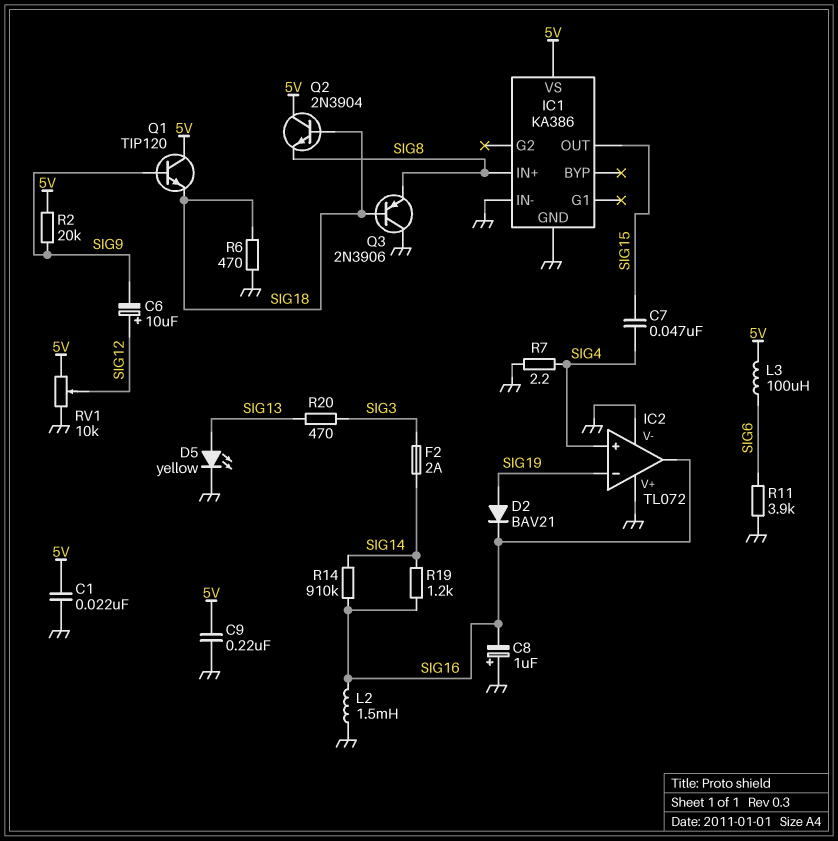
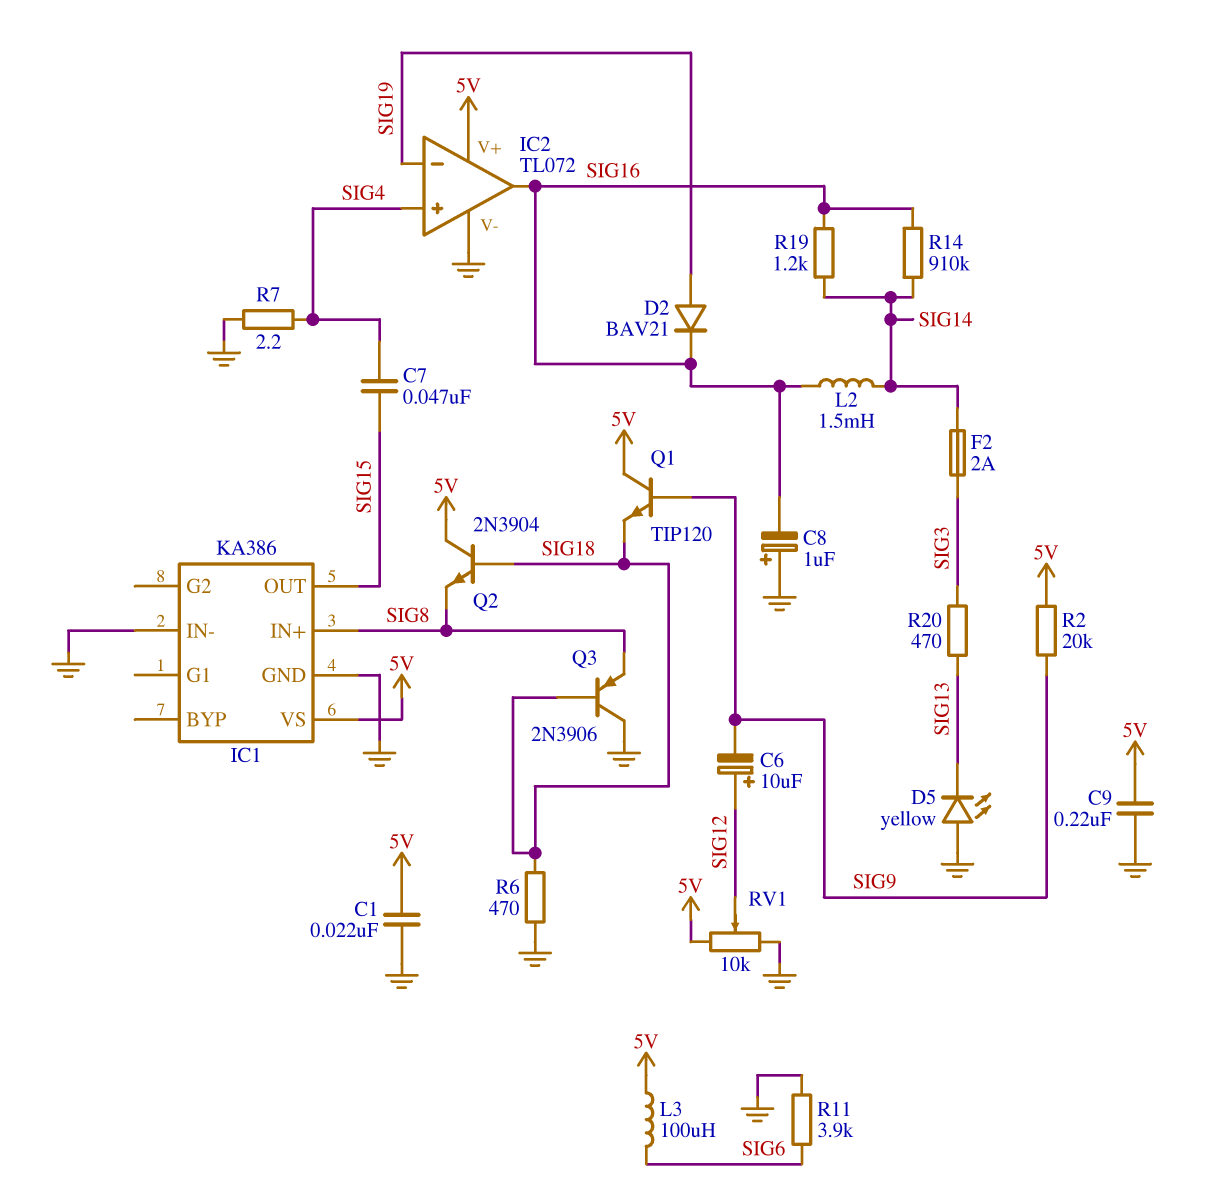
D5: LED yellow (A SIG13, K GND) -> LED yellow (A GND, K SIG13)
IC2 pin V+: GND -> 5V
L2: 1.5mH (GND, SIG16) -> 1.5mH (SIG14, SIG16)

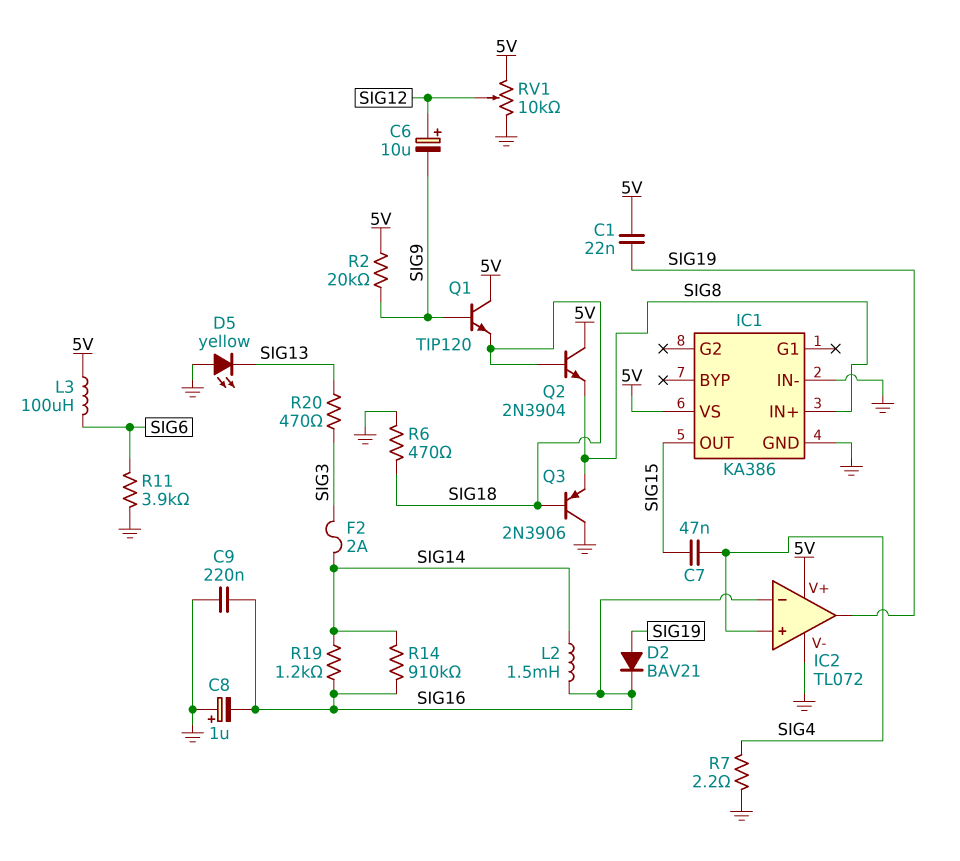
C1: 22nF (5V, GND) -> 22nF (5V, SIG19)
C9: 220nF (5V, GND) -> 220nF (GND, SIG16)
IC2 pin in-: SIG19 -> SIG16
IC2 pin out: SIG16 -> SIG19

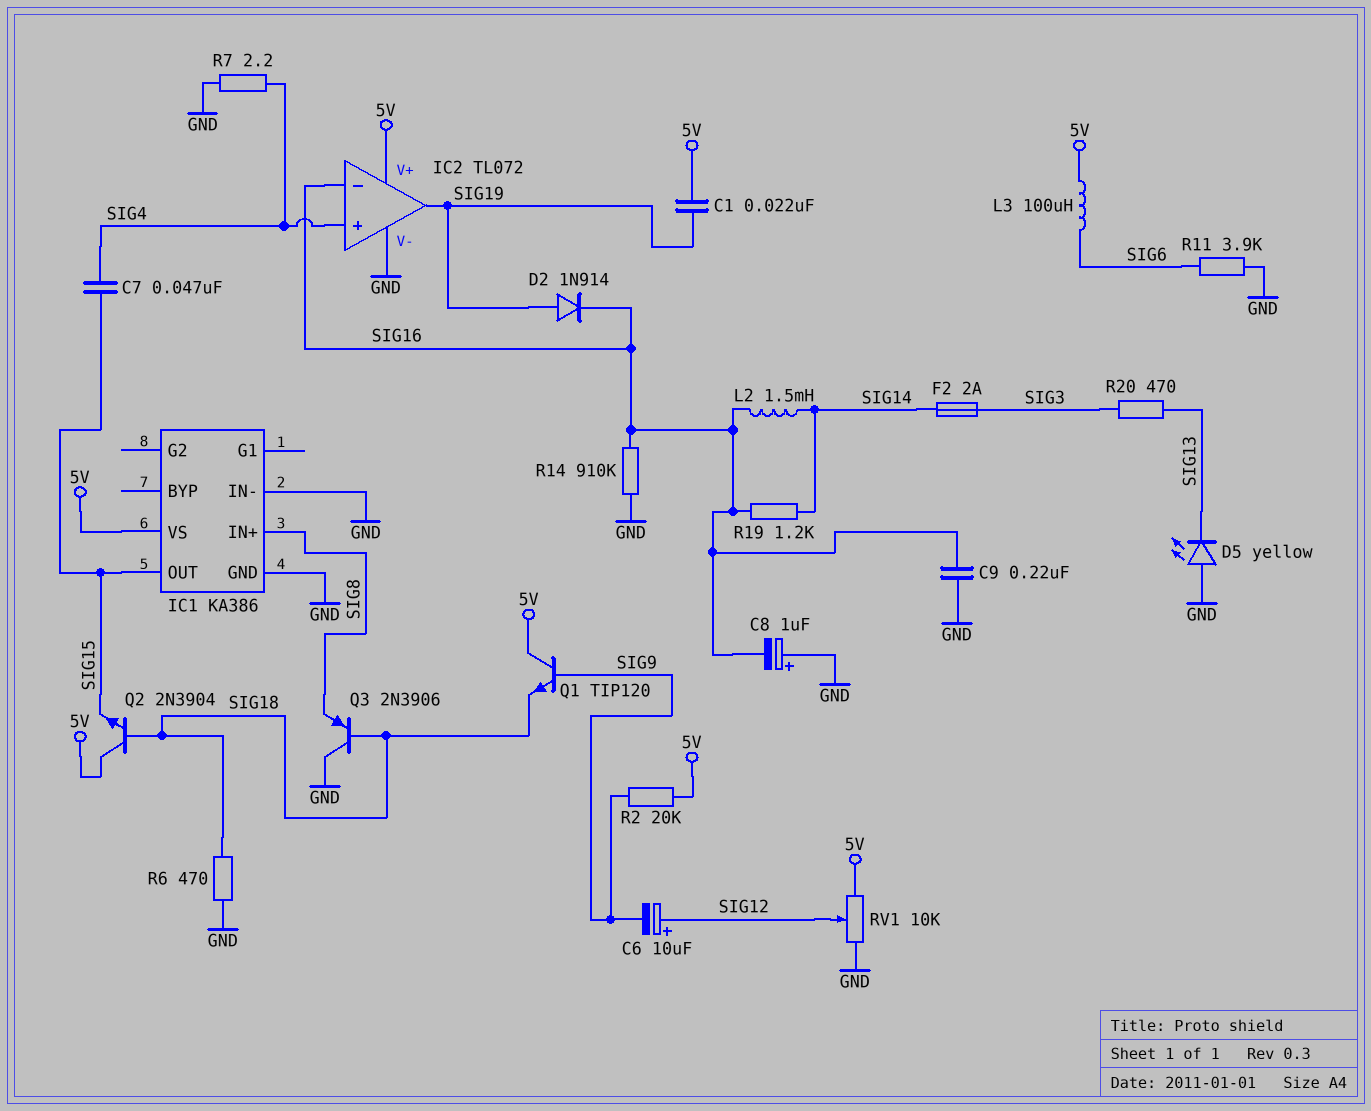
D2: diode BAV21 (A SIG19, K SIG16) -> diode 1N914 (A SIG19, K SIG16)
Q2: NPN 2N3904 (B SIG18, C 5V, E SIG8) -> NPN 2N3904 (B SIG18, C 5V, E SIG15)
R14: 910k (SIG14, SIG16) -> 910k (GND, SIG16)

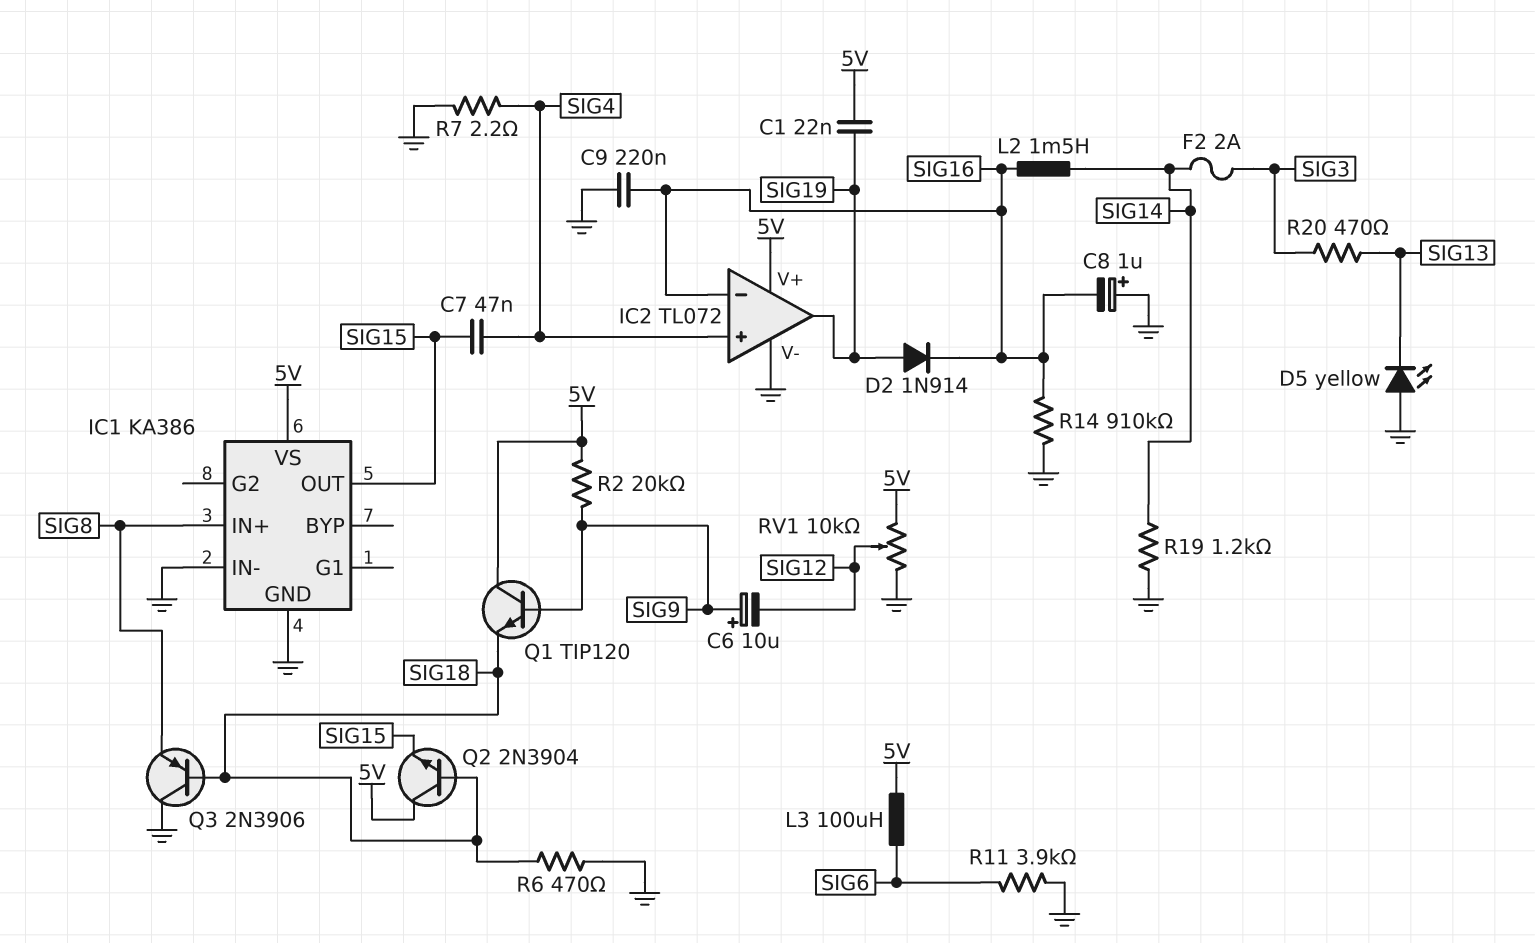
C6: 10uF (plus SIG12, minus SIG9) -> 10uF (plus SIG9, minus SIG12)
R19: 1.2k (SIG14, SIG16) -> 1.2k (GND, SIG14)

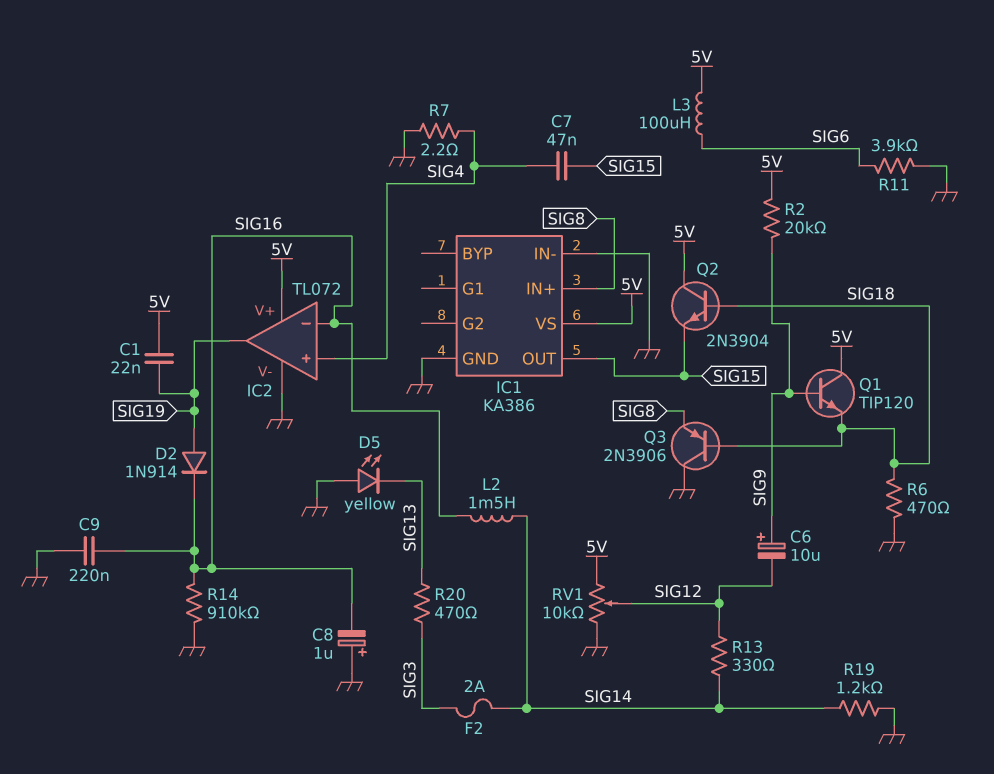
R13: none -> 330 (SIG12, SIG14)

